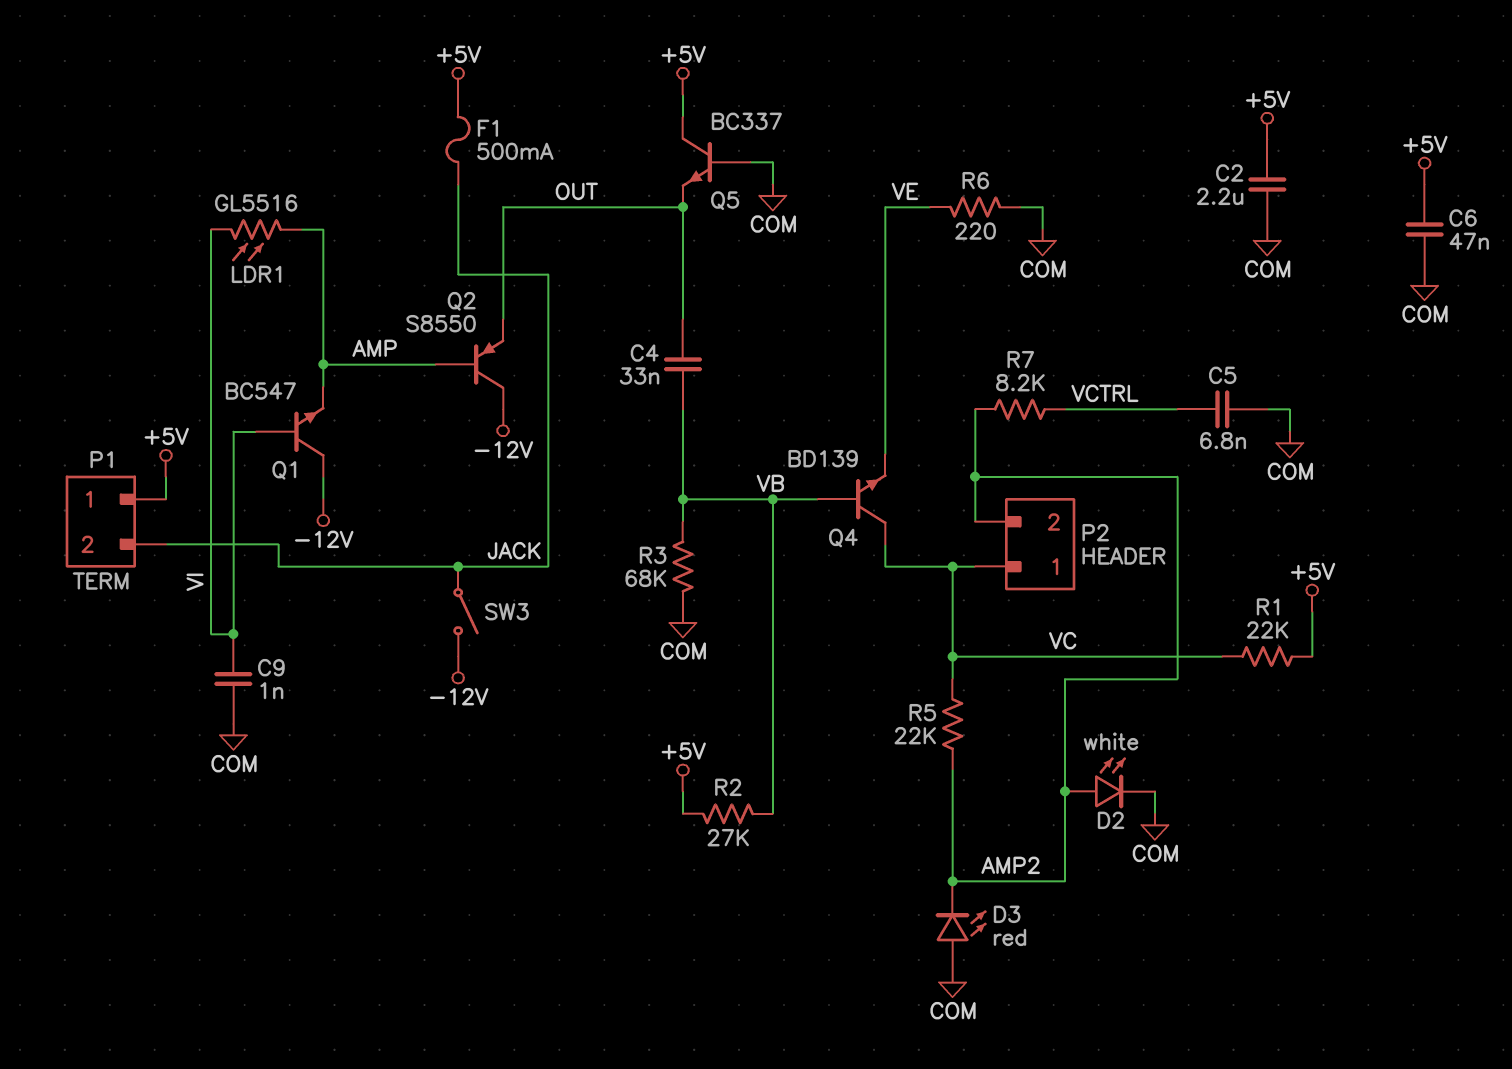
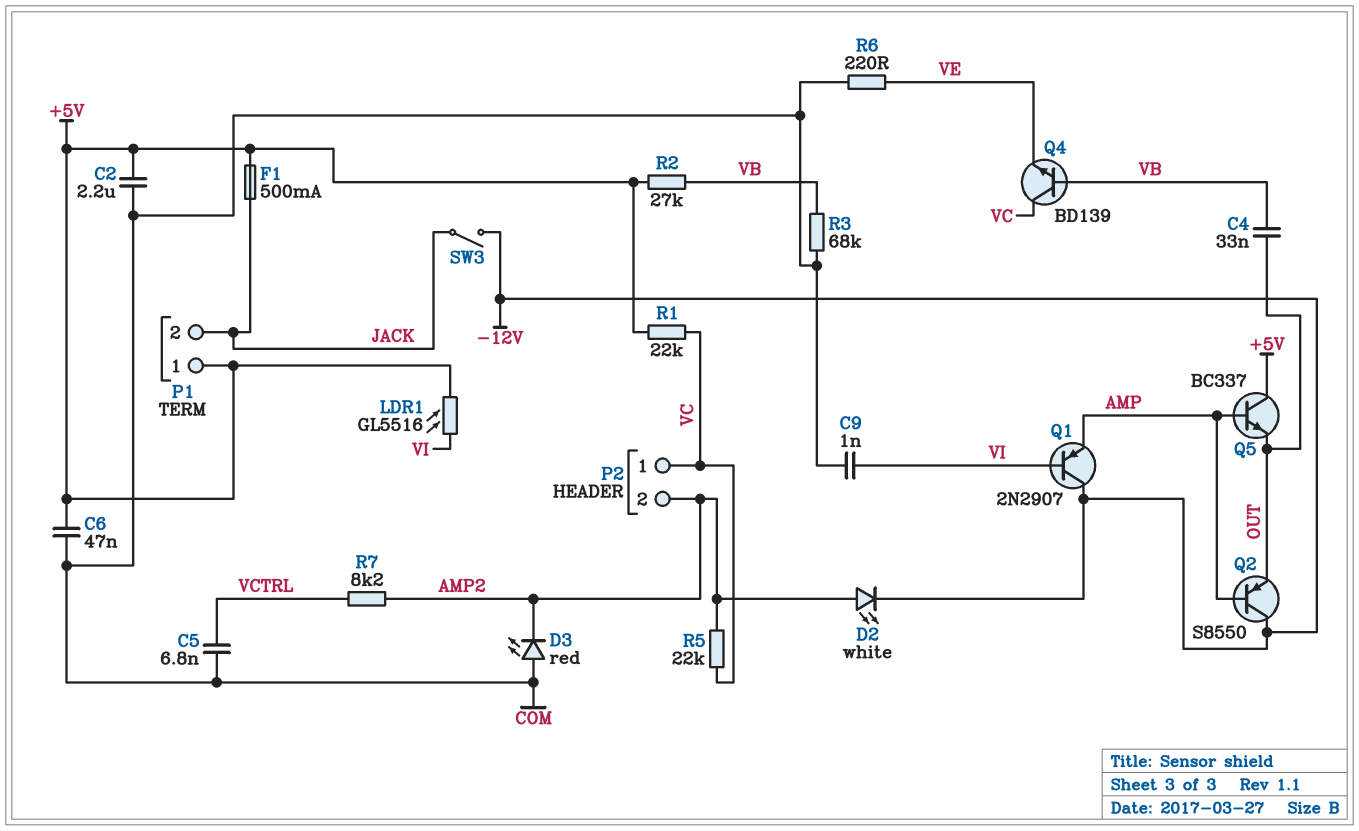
D2: LED white (A AMP2, K COM) -> LED white (A AMP2, K -12V)
LDR1: GL5516 (AMP, VI) -> GL5516 (+5V, VI)
Q1: NPN BC547 (B VI, C -12V, E AMP) -> PNP 2N2907 (B VI, C -12V, E AMP)
Q5: NPN BC337 (B COM, C +5V, E OUT) -> NPN BC337 (B AMP, C +5V, E OUT)

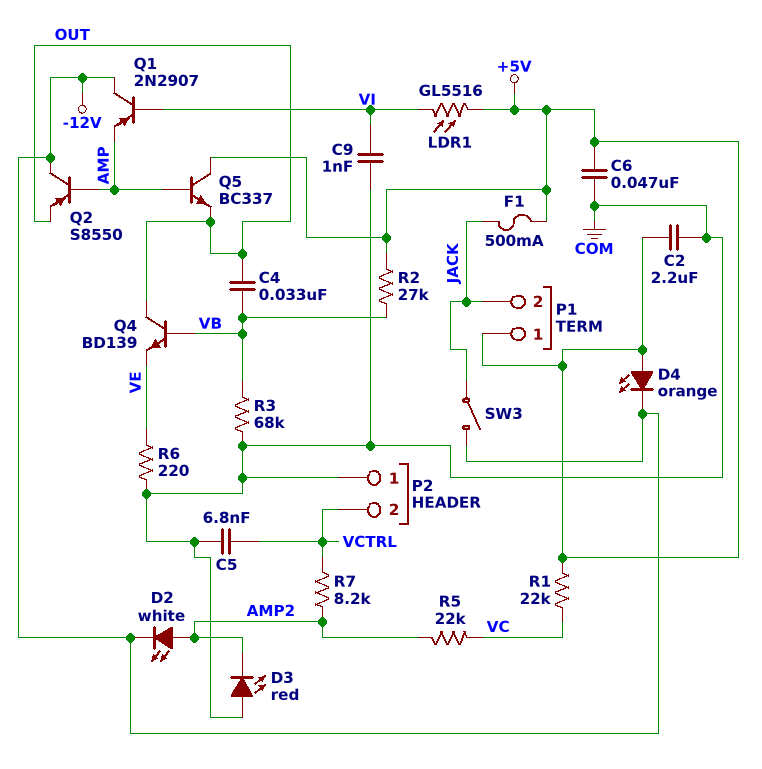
D4: none -> LED orange (A +5V, K -12V)
P2 pin 1: VC -> COM
P2 pin 2: AMP2 -> VCTRL
Q4: NPN BD139 (B VB, C VC, E VE) -> NPN BD139 (B VB, C OUT, E VE)

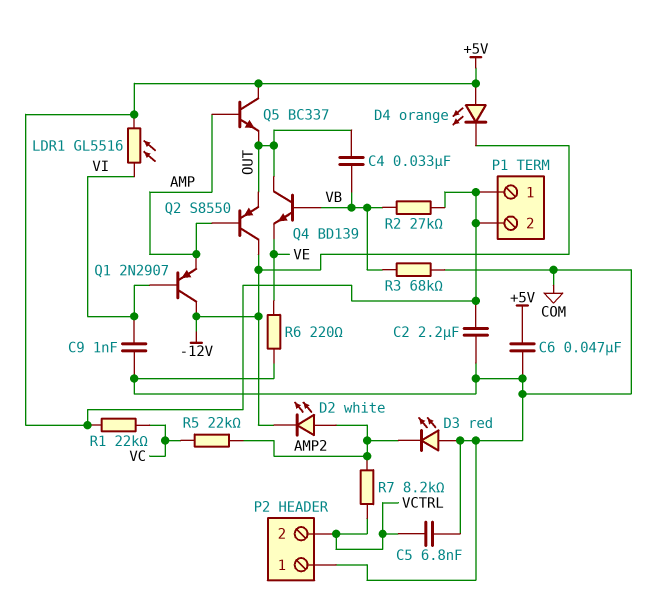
F1: 500mA (+5V, JACK) -> none
P1 pin 2: JACK -> +5V
SW3: switch (-12V, JACK) -> none

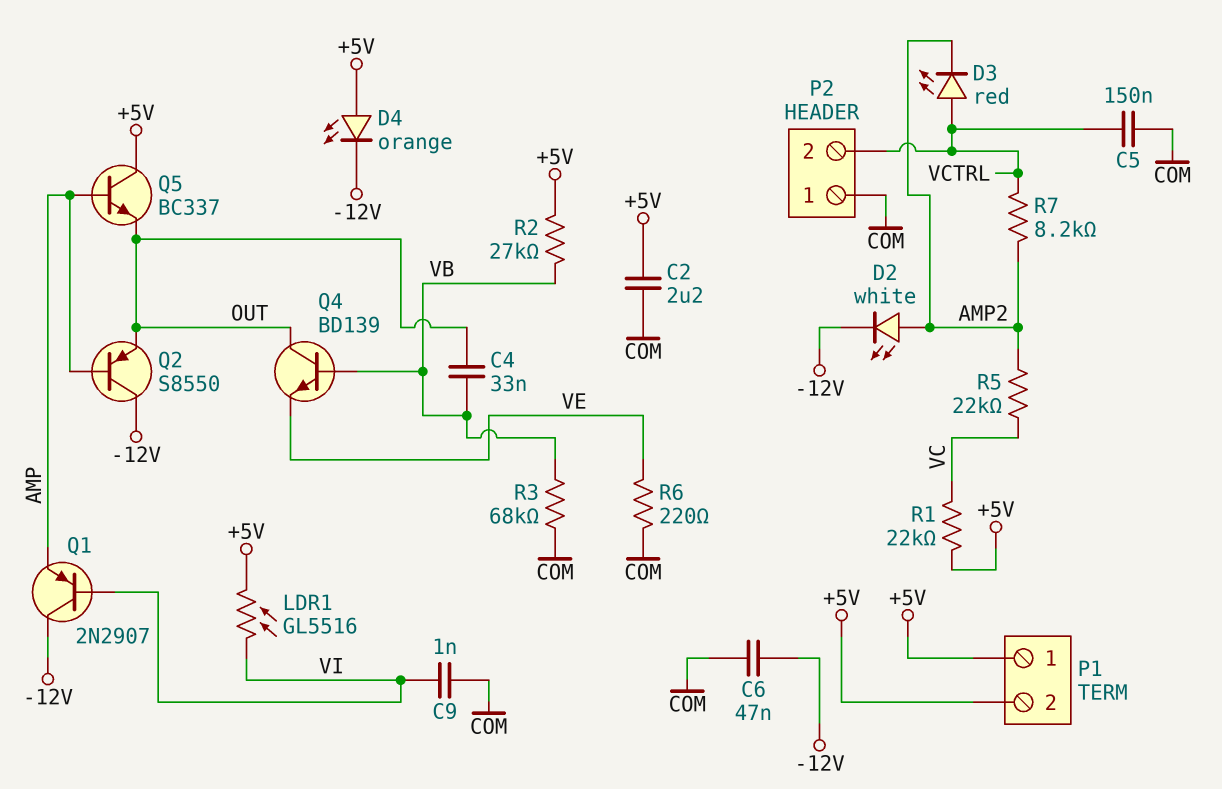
C5: 6.8nF (COM, VCTRL) -> 150nF (COM, VCTRL)
C6: 47nF (+5V, COM) -> 47nF (-12V, COM)
D3: LED red (A COM, K AMP2) -> LED red (A VCTRL, K AMP2)

